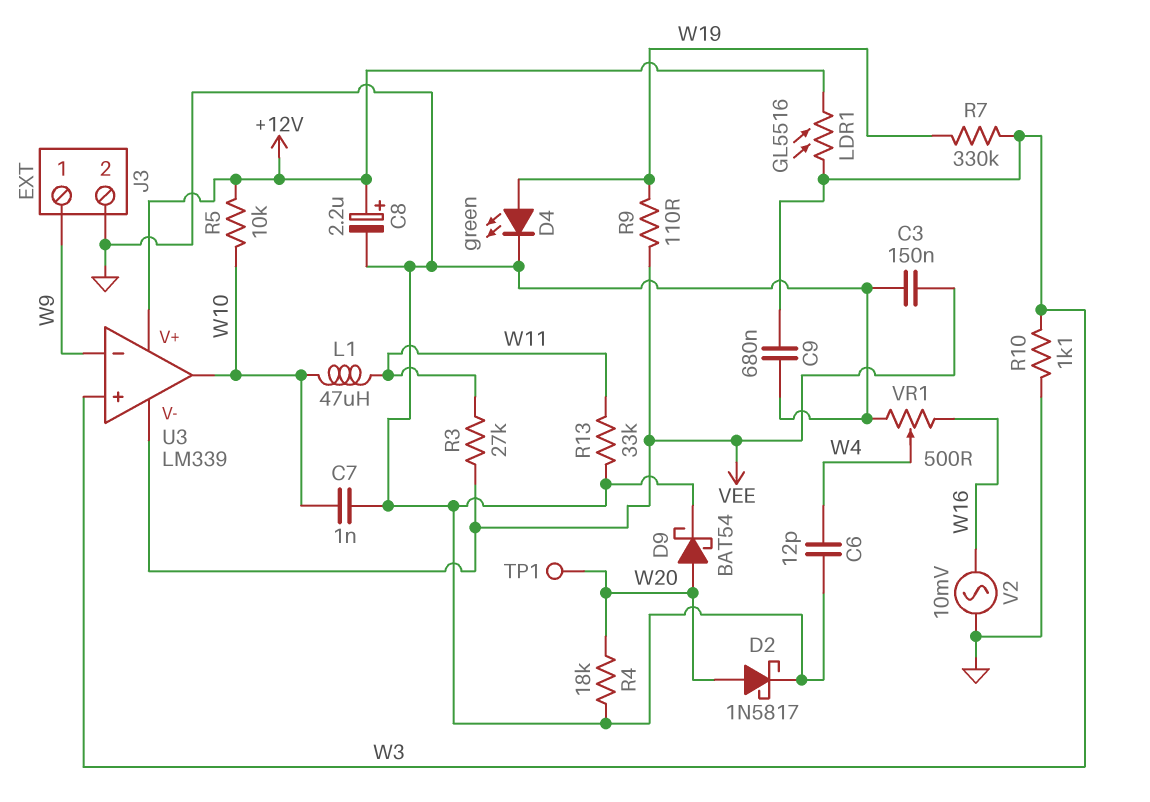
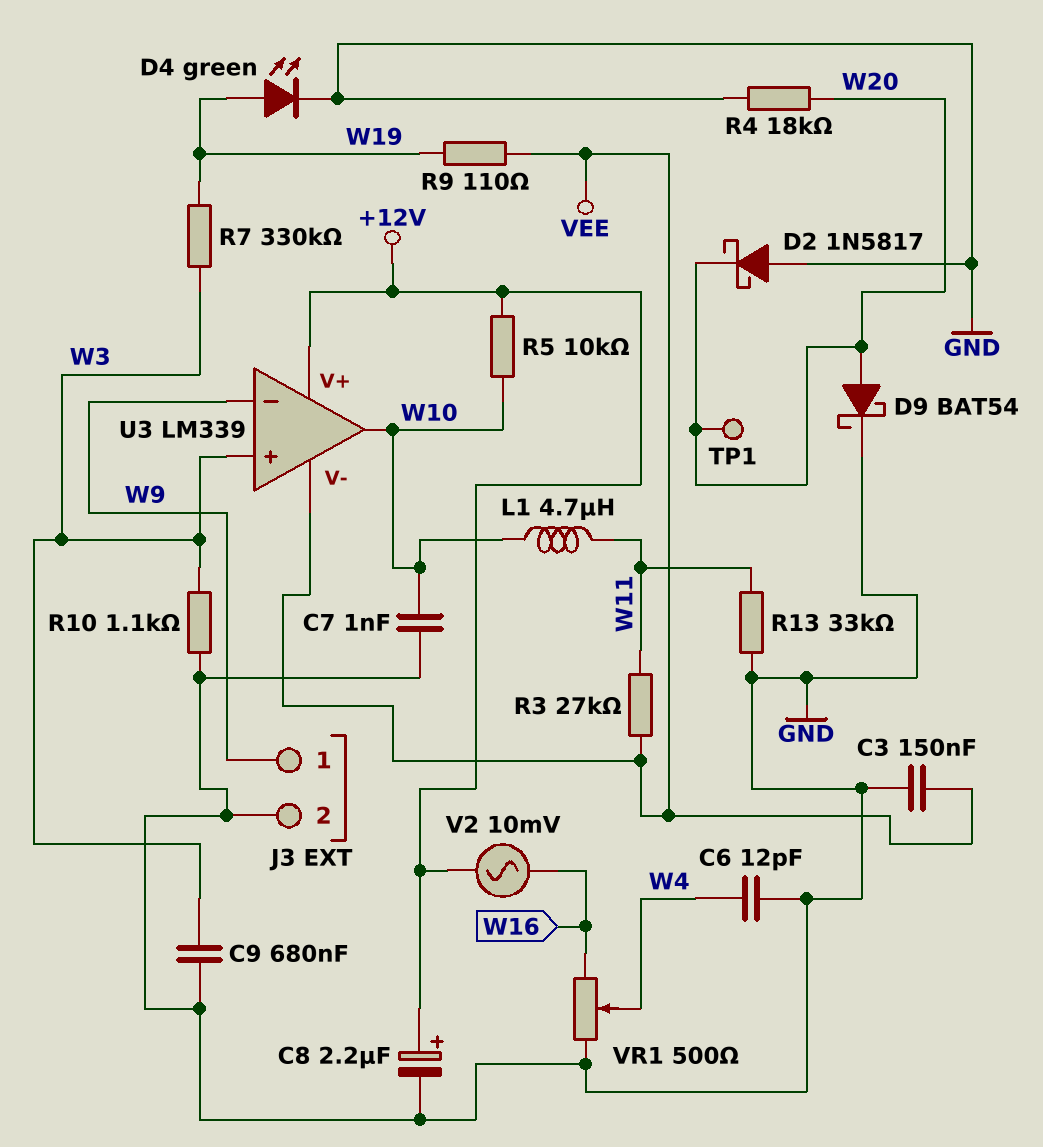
D2: schottky 1N5817 (A W20, K GND) -> schottky 1N5817 (A GND, K W20)
L1: 47uH (W10, W11) -> 4.7uH (W10, W11)
LDR1: GL5516 (+12V, W3) -> none
V2: AC 10mV (GND, W16) -> AC 10mV (+12V, W16)

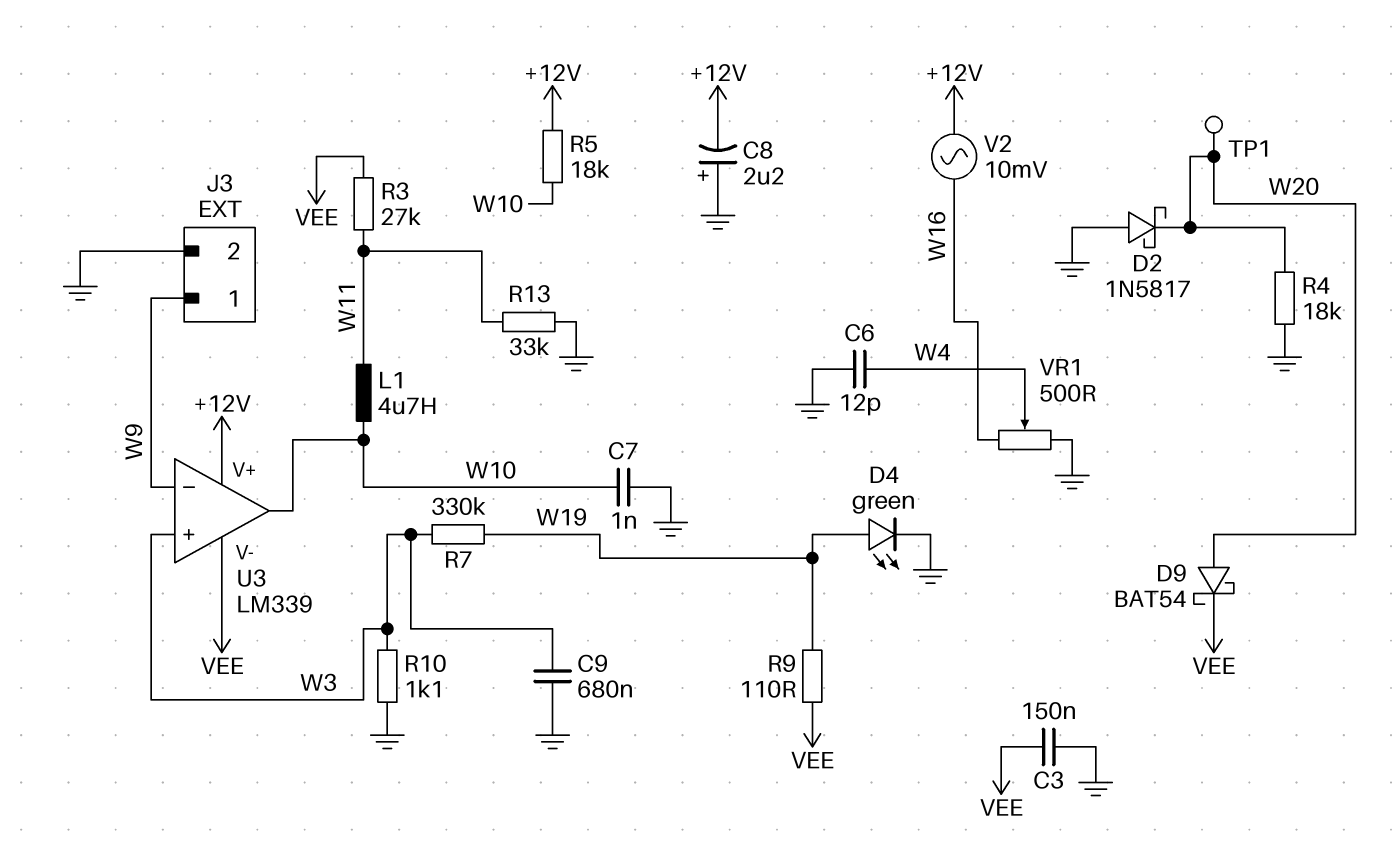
C8: 2.2uF (plus +12V, minus GND) -> 2.2uF (plus GND, minus +12V)
D9: schottky BAT54 (A W20, K GND) -> schottky BAT54 (A W20, K VEE)
R5: 10k (+12V, W10) -> 18k (+12V, W10)

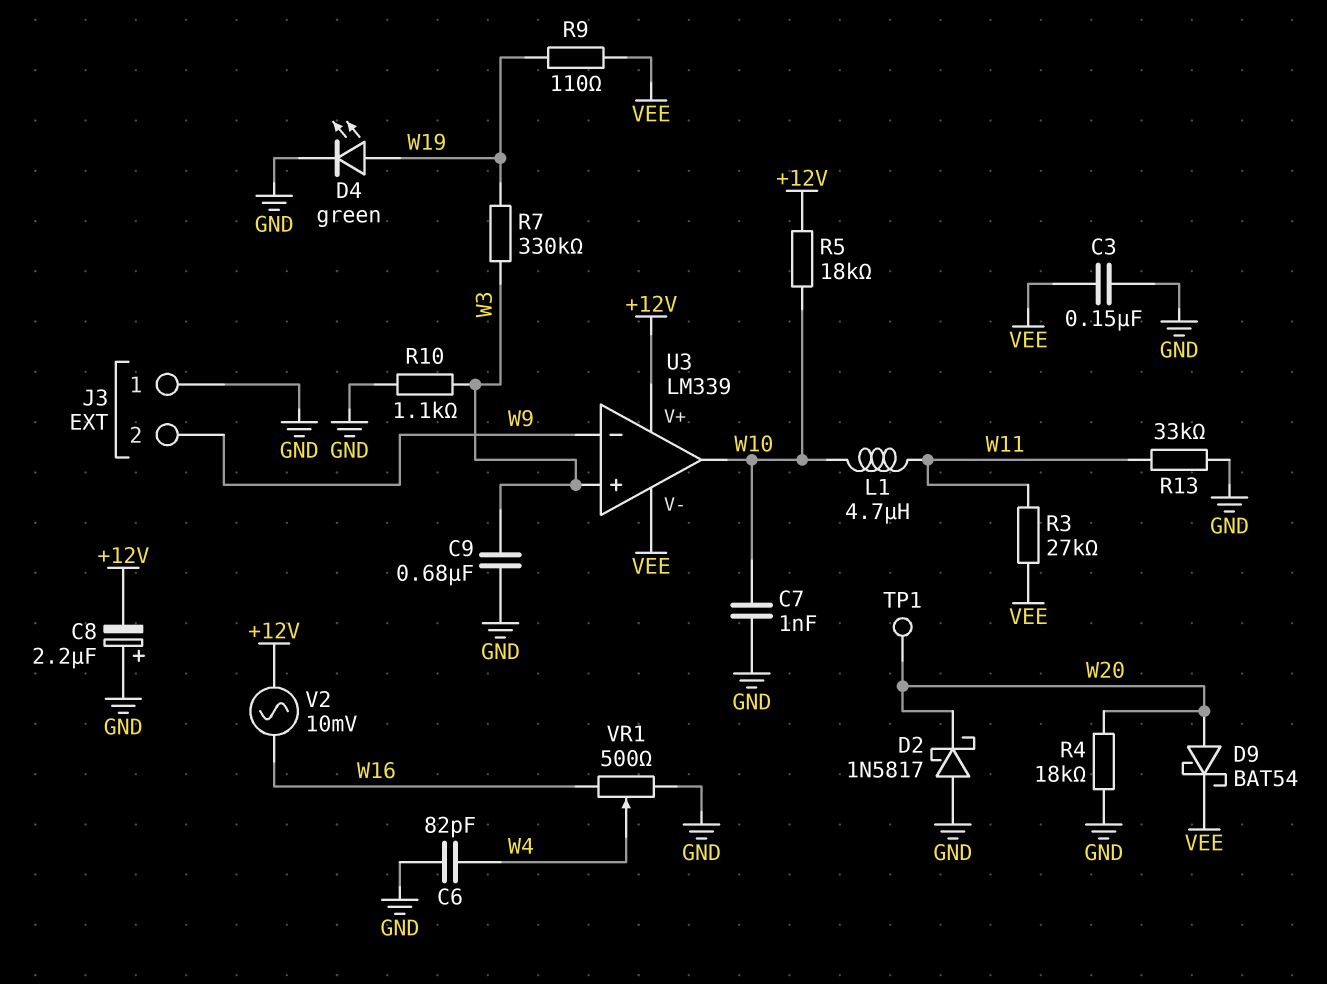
C6: 12pF (GND, W4) -> 82pF (GND, W4)
J3 pin 1: W9 -> GND
J3 pin 2: GND -> W9

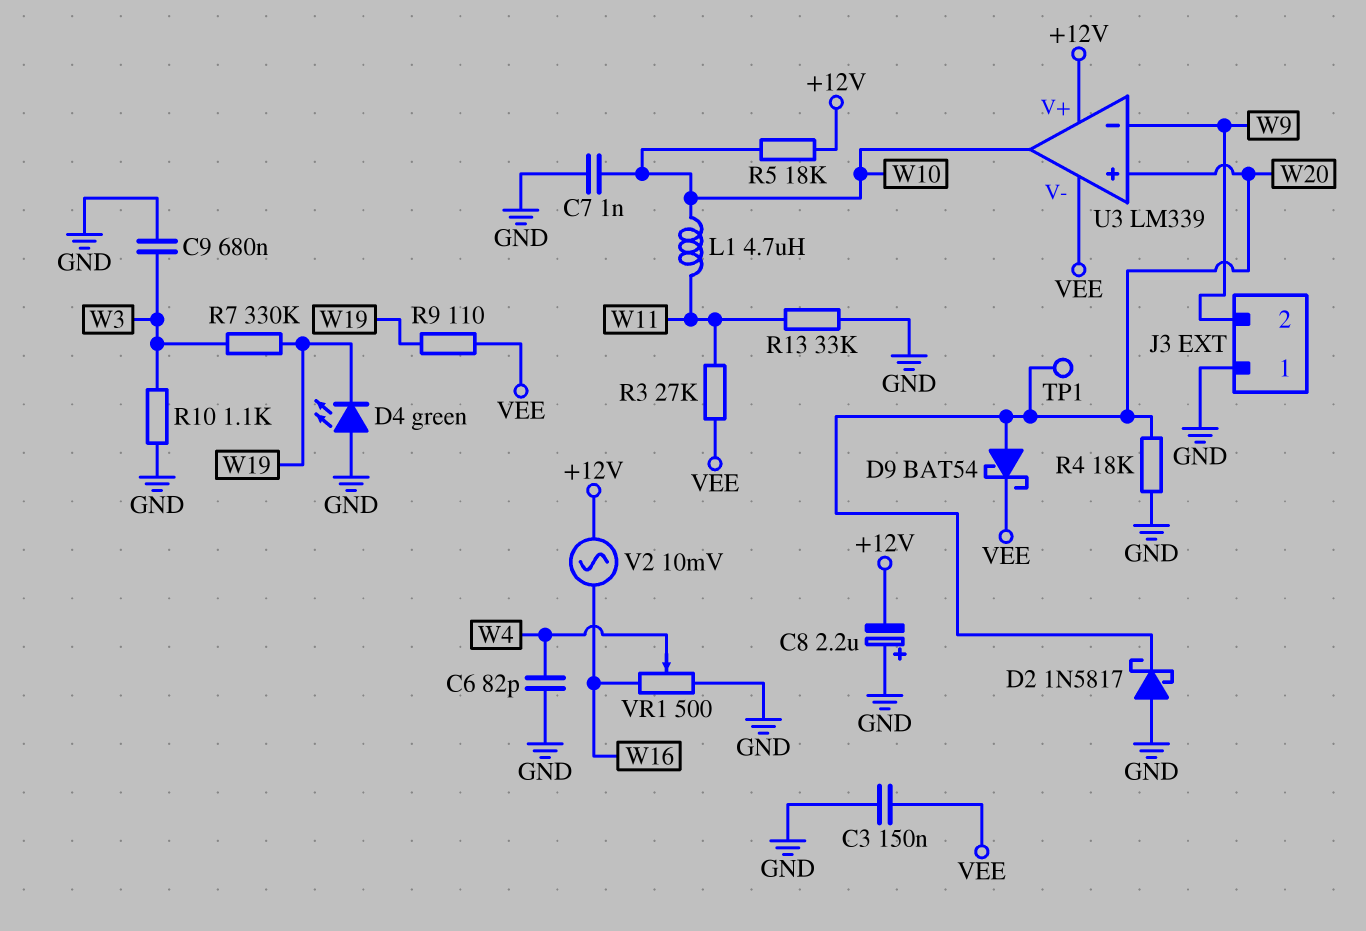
D4: LED green (A W19, K GND) -> LED green (A GND, K W19)
U3 pin in+: W3 -> W20

